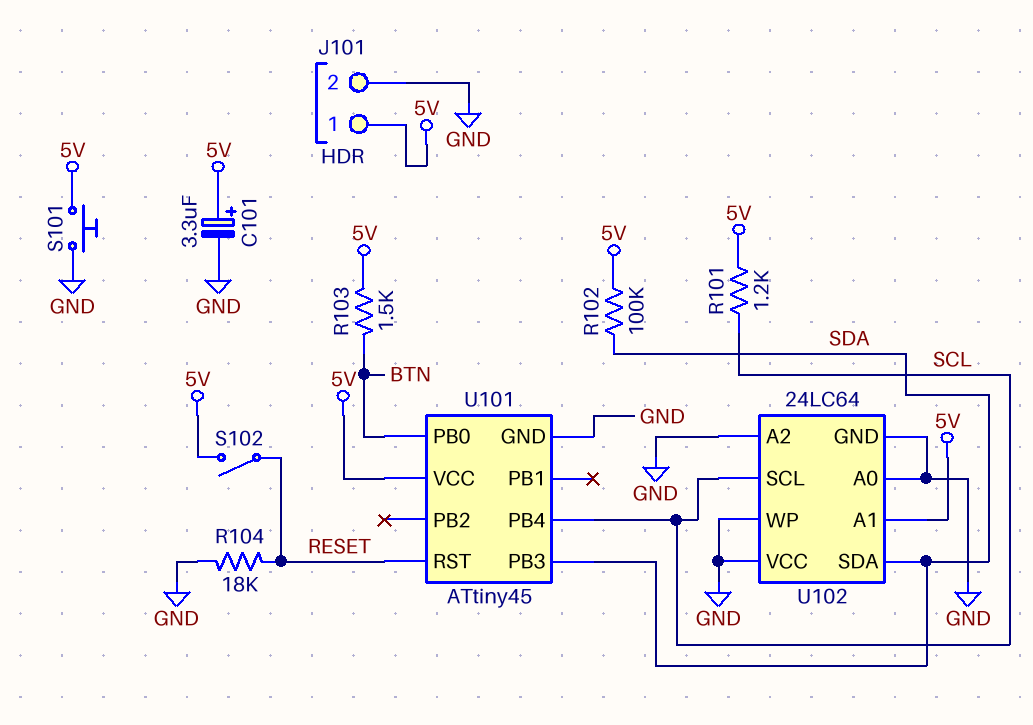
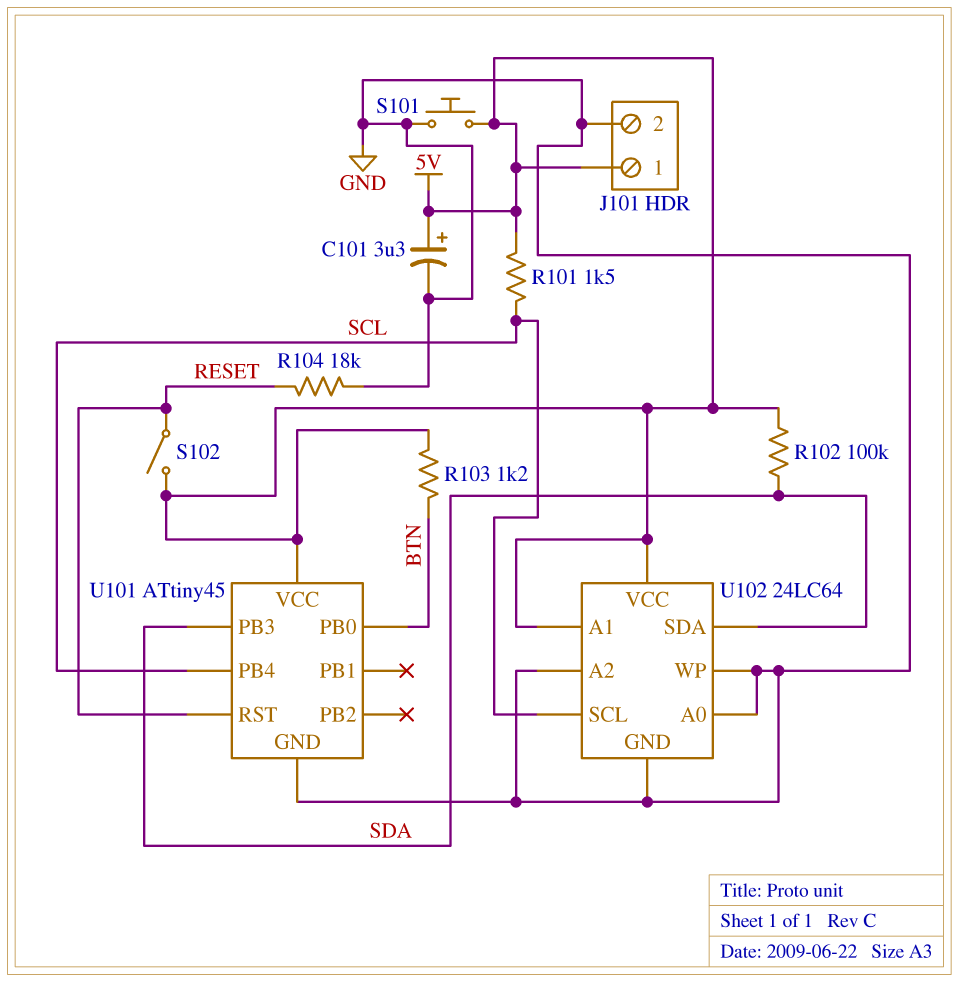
R101: 1.2k (5V, SCL) -> 1.5k (5V, SCL)
R103: 1.5k (5V, BTN) -> 1.2k (5V, BTN)
U102 pin VCC: GND -> 5V

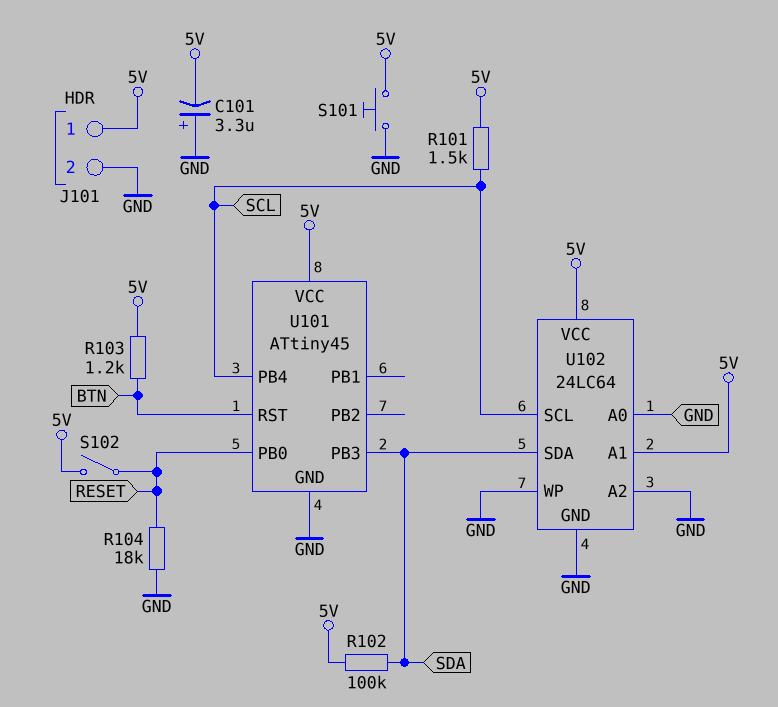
C101: 3.3uF (plus 5V, minus GND) -> 3.3uF (plus GND, minus 5V)
U101 pin PB0: BTN -> RESET
U101 pin RST: RESET -> BTN

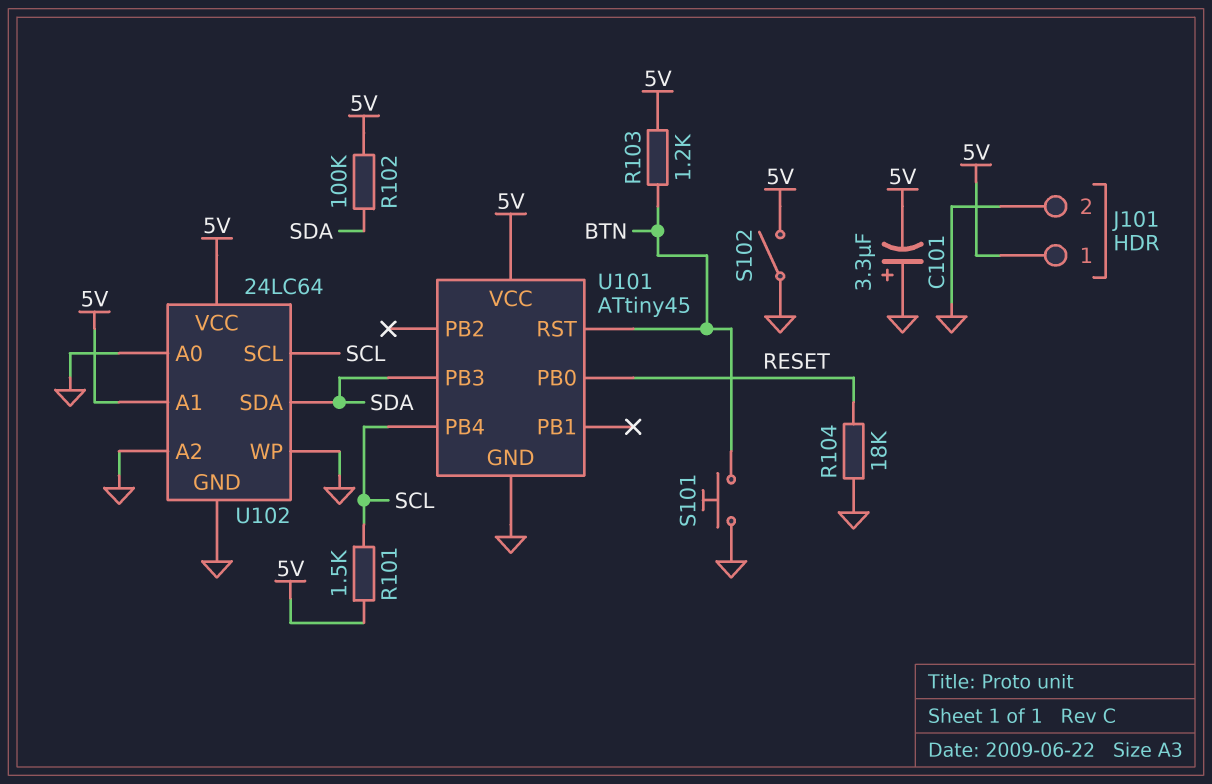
S101: button (5V, GND) -> button (BTN, GND)
S102: switch (5V, RESET) -> switch (5V, GND)

